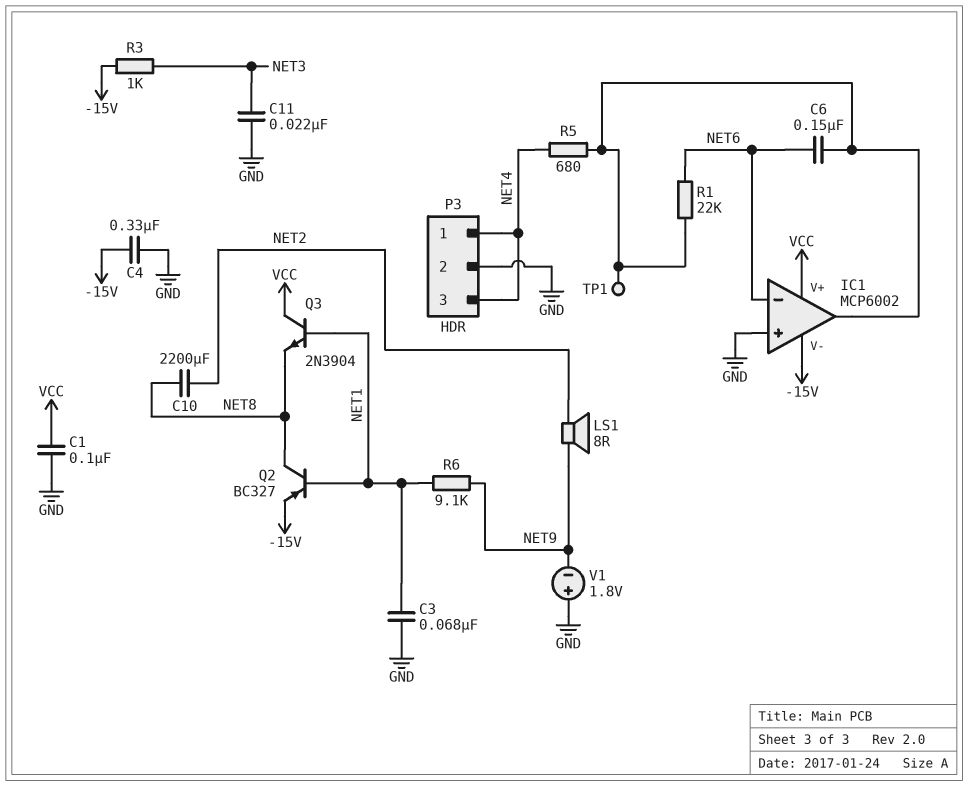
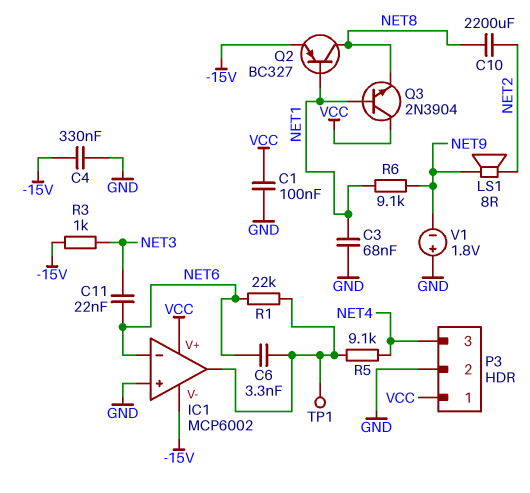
C6: 150nF (IC1/out, NET6) -> 3.3nF (IC1/out, NET6)
C11: 22nF (GND, NET3) -> 22nF (NET3, NET6)
P3 pin 1: NET4 -> VCC
R5: 680 (IC1/out, NET4) -> 9.1k (IC1/out, NET4)

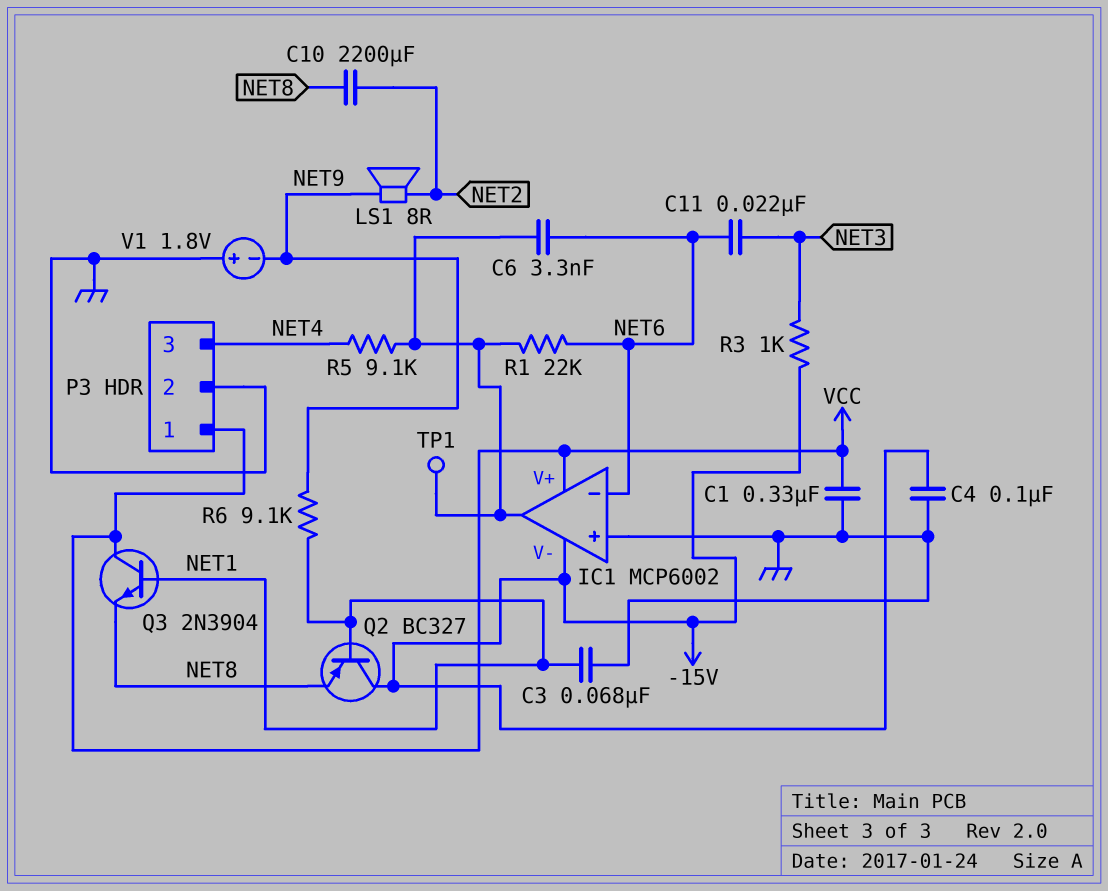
C1: 100nF (GND, VCC) -> 330nF (GND, VCC)
C4: 330nF (-15V, GND) -> 100nF (-15V, GND)
Q2: PNP BC327 (B NET1, C NET8, E -15V) -> PNP BC327 (B NET1, C -15V, E NET8)

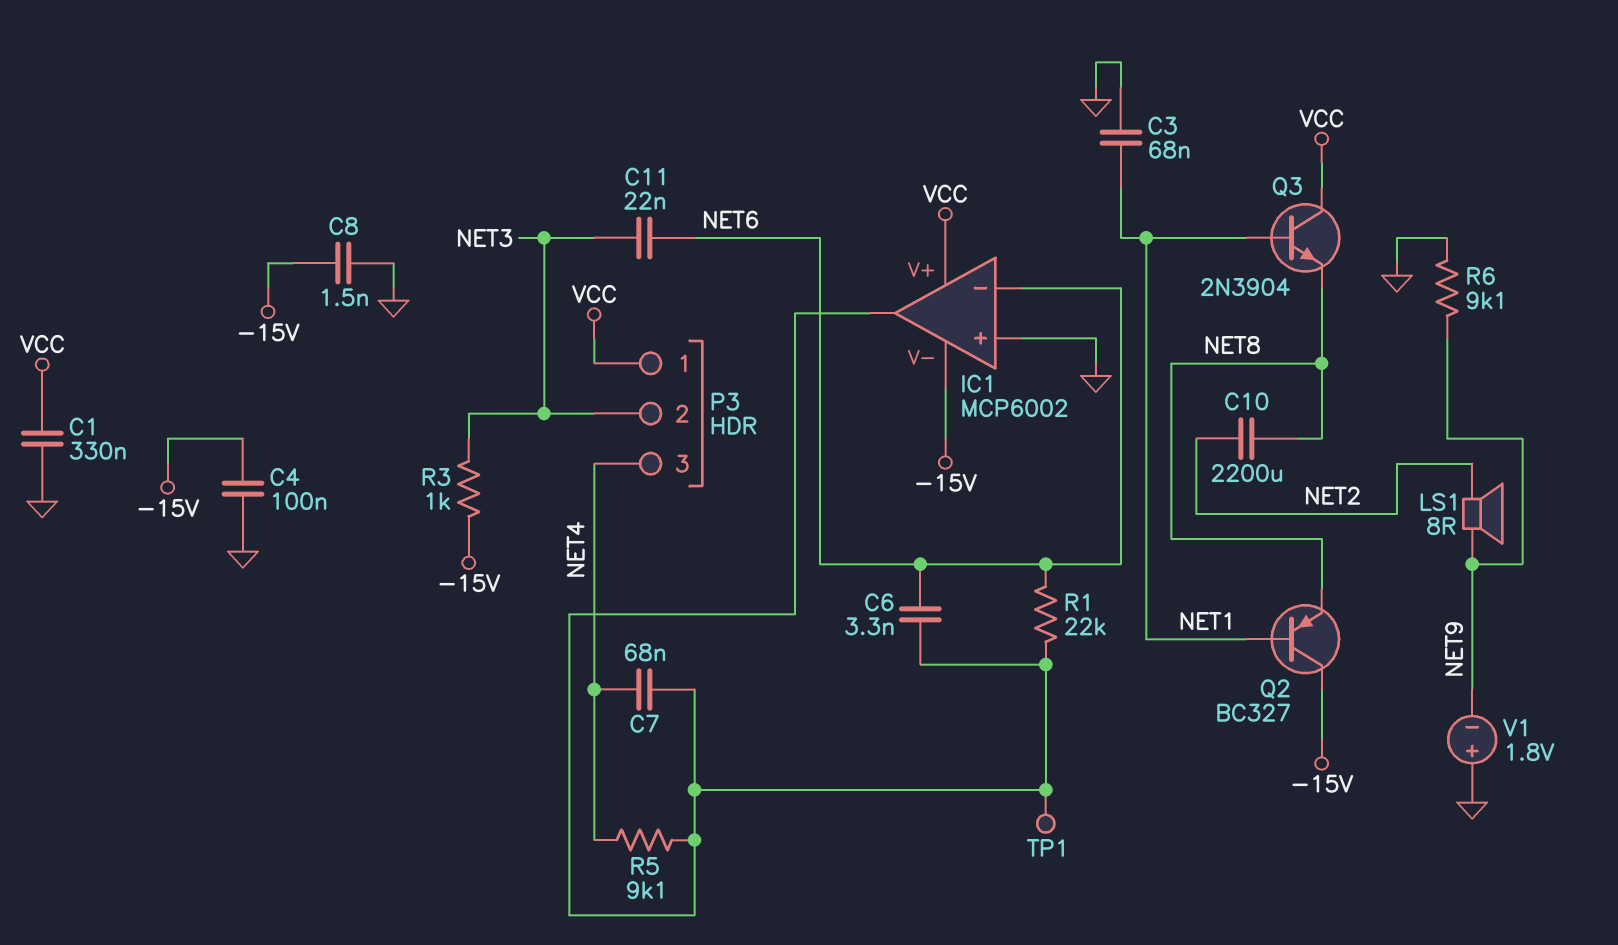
C7: none -> 68nF (IC1/out, NET4)
C8: none -> 1.5nF (-15V, GND)
P3 pin 2: GND -> NET3
R6: 9.1k (NET1, NET9) -> 9.1k (GND, NET9)

